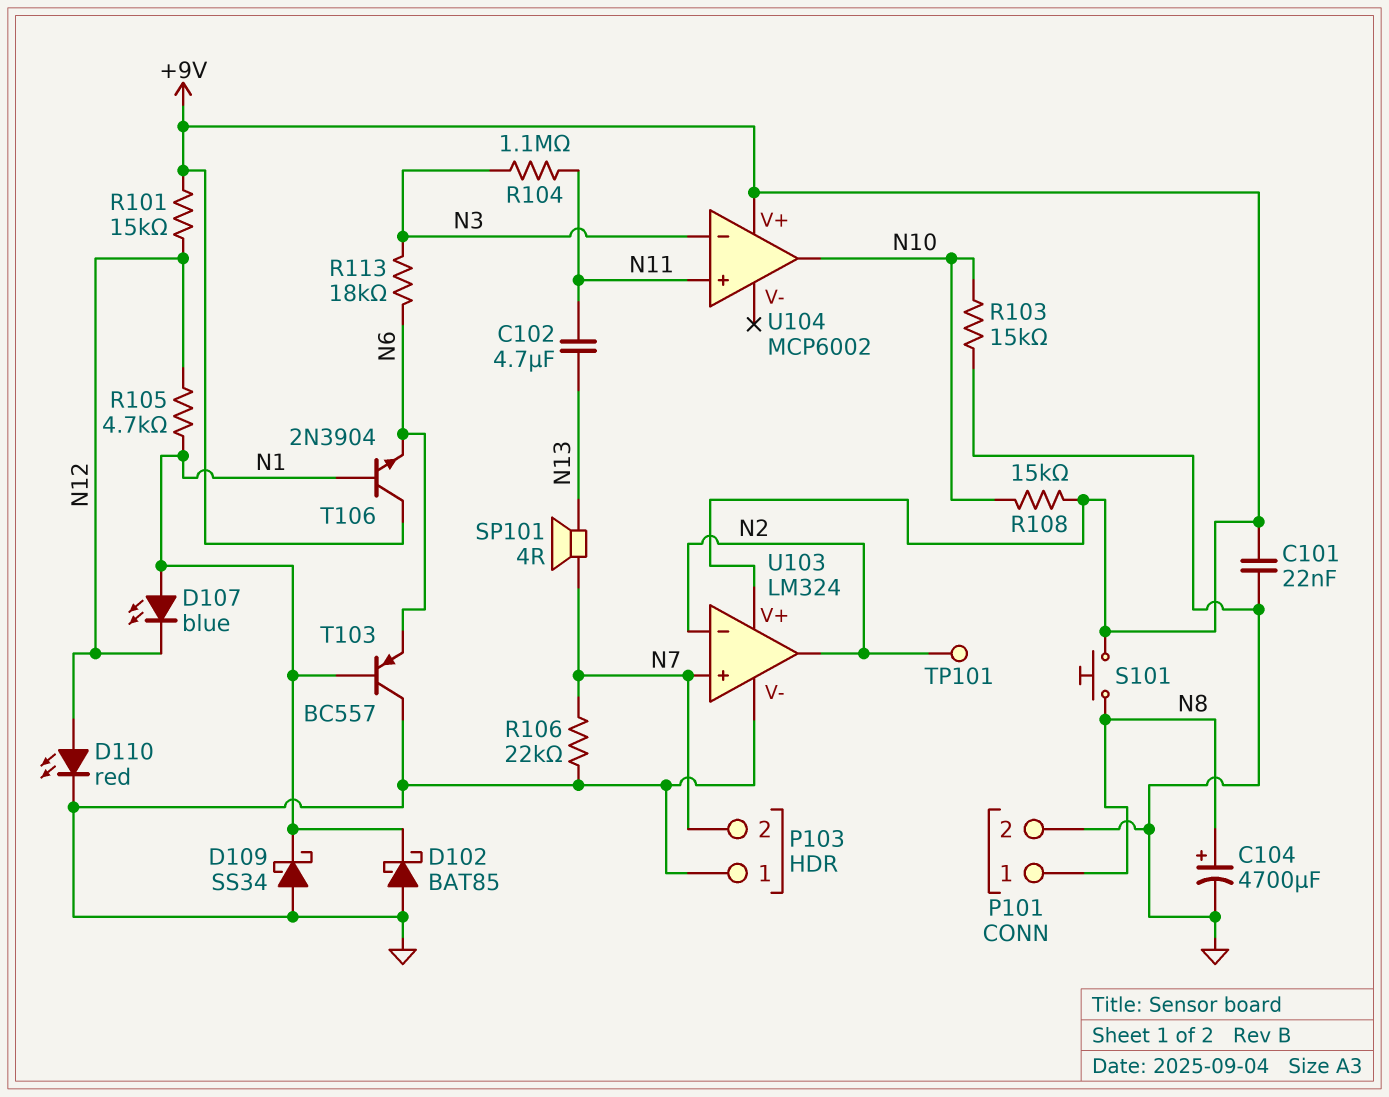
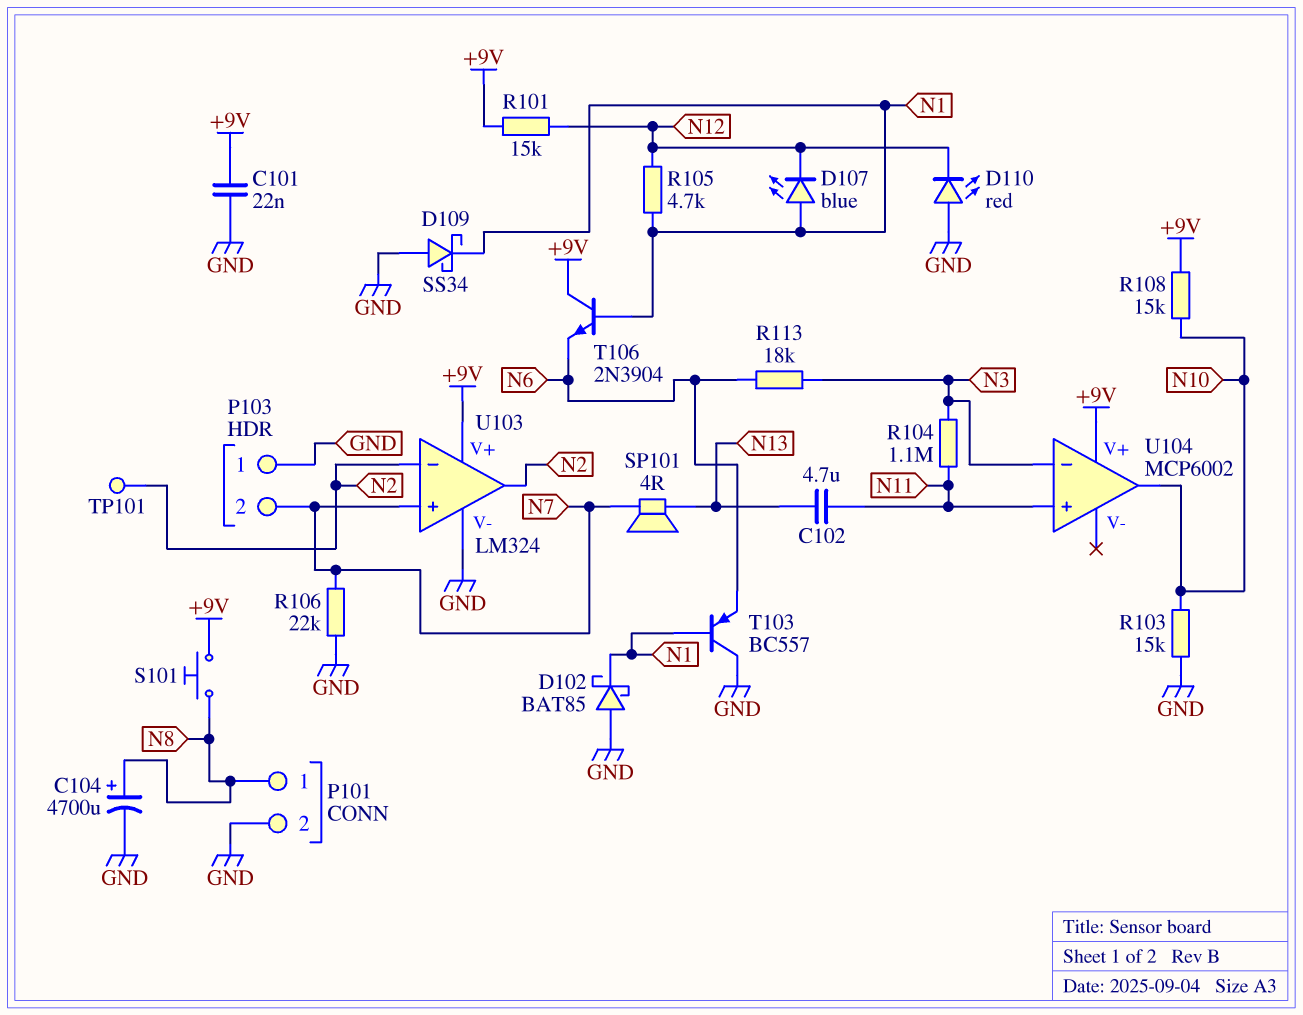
D110: LED red (A N12, K GND) -> LED red (A GND, K N12)

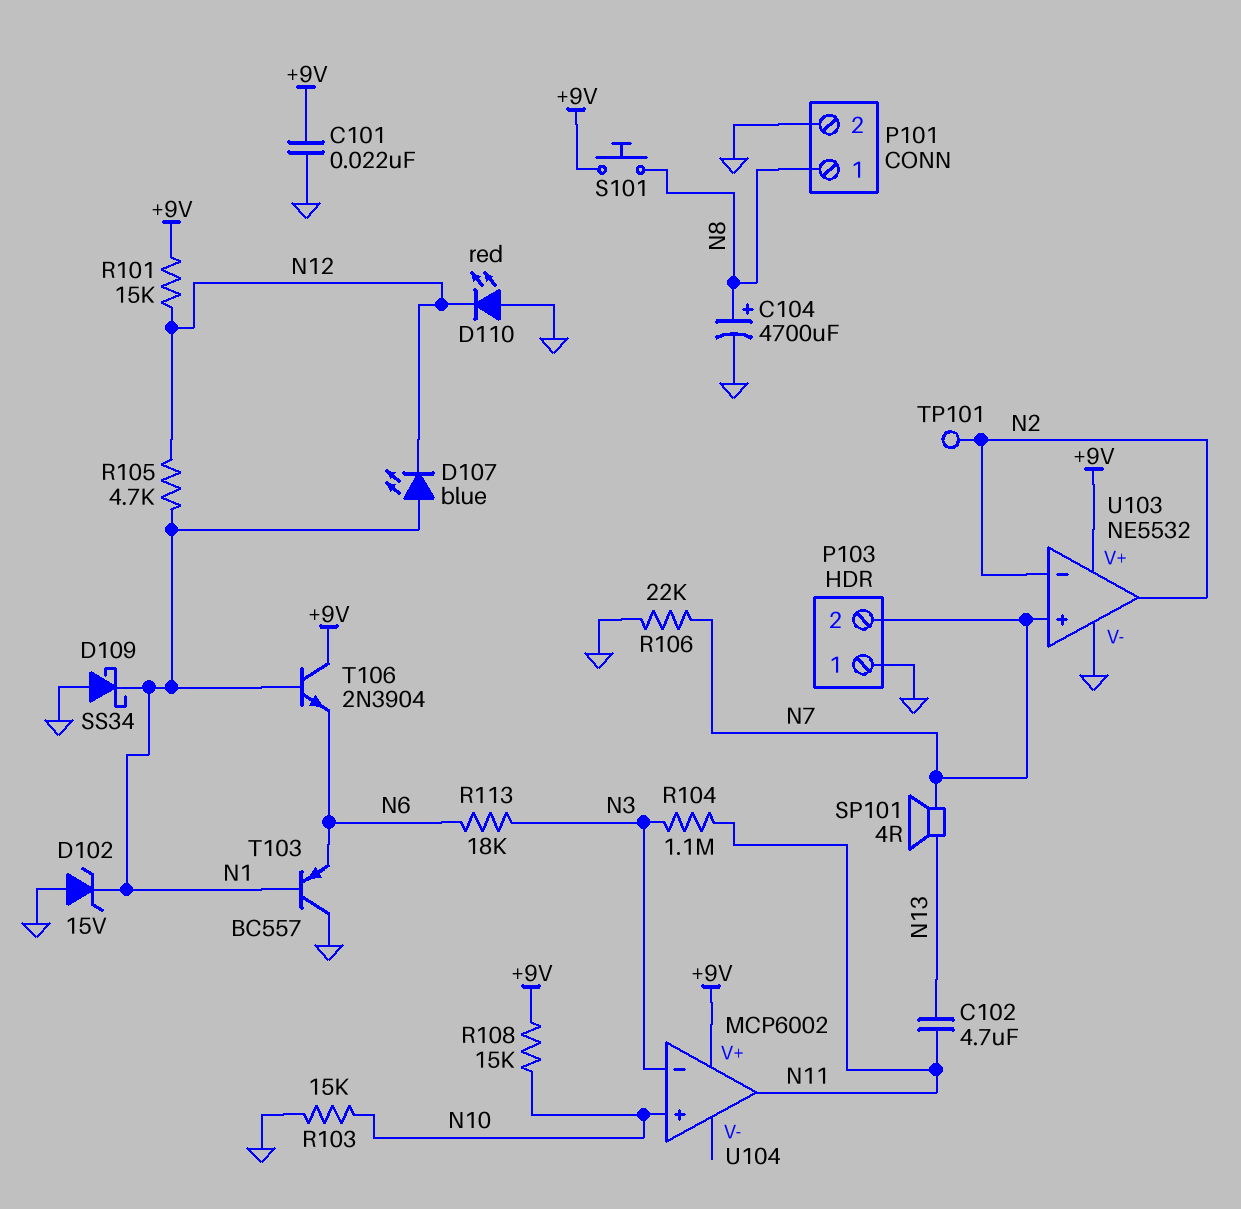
D102: schottky BAT85 (A GND, K N1) -> zener 15V (A GND, K N1)
U103: LM324 -> NE5532
U104 pin in+: N11 -> N10
U104 pin out: N10 -> N11

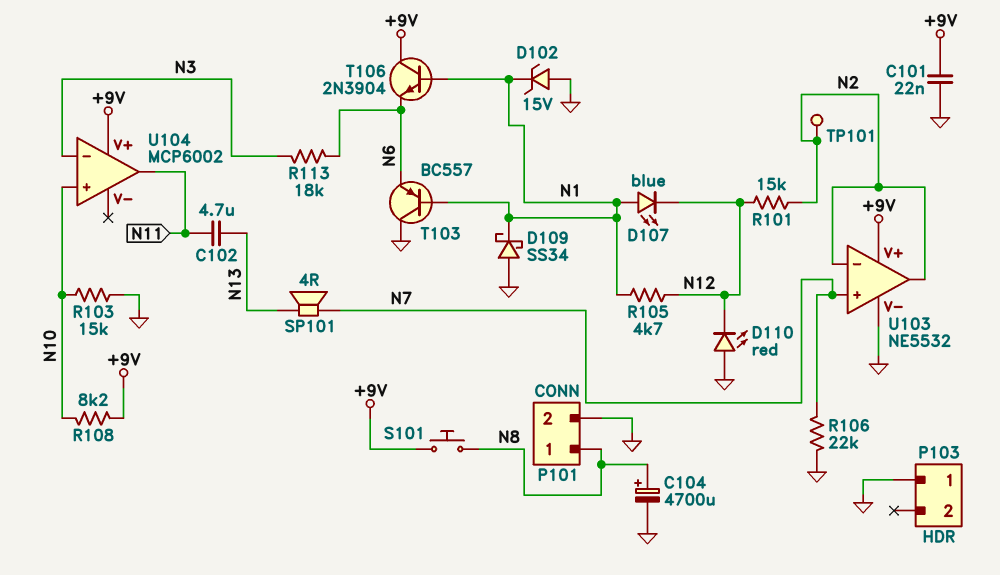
P103 pin 2: N7 -> none
R101: 15k (+9V, N12) -> 15k (N2, N12)
R104: 1.1M (N3, N11) -> none
R108: 15k (+9V, N10) -> 8.2k (+9V, N10)

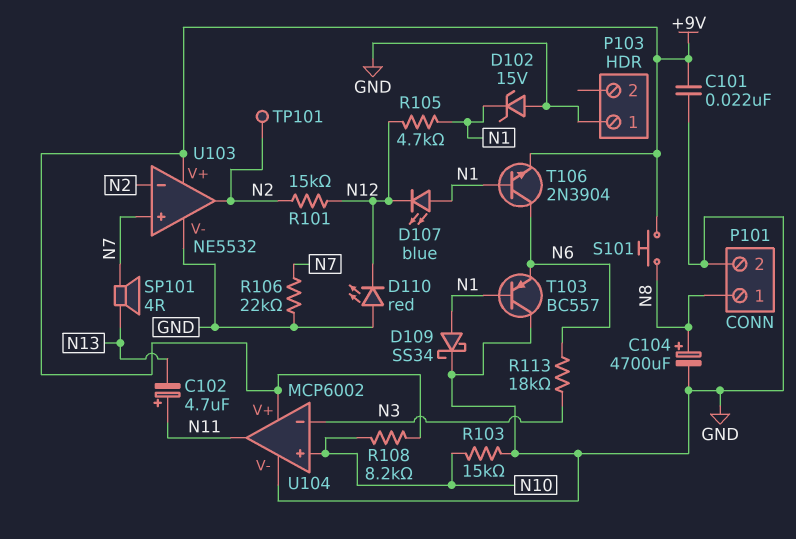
C102: 4.7uF (N11, N13) -> 4.7uF (plus N11, minus N13)
D109: schottky SS34 (A GND, K N1) -> schottky SS34 (A N1, K GND)
T106: NPN 2N3904 (B N1, C +9V, E N6) -> NPN 2N3904 (B N1, C N6, E +9V)
U104 pin V-: none -> GND

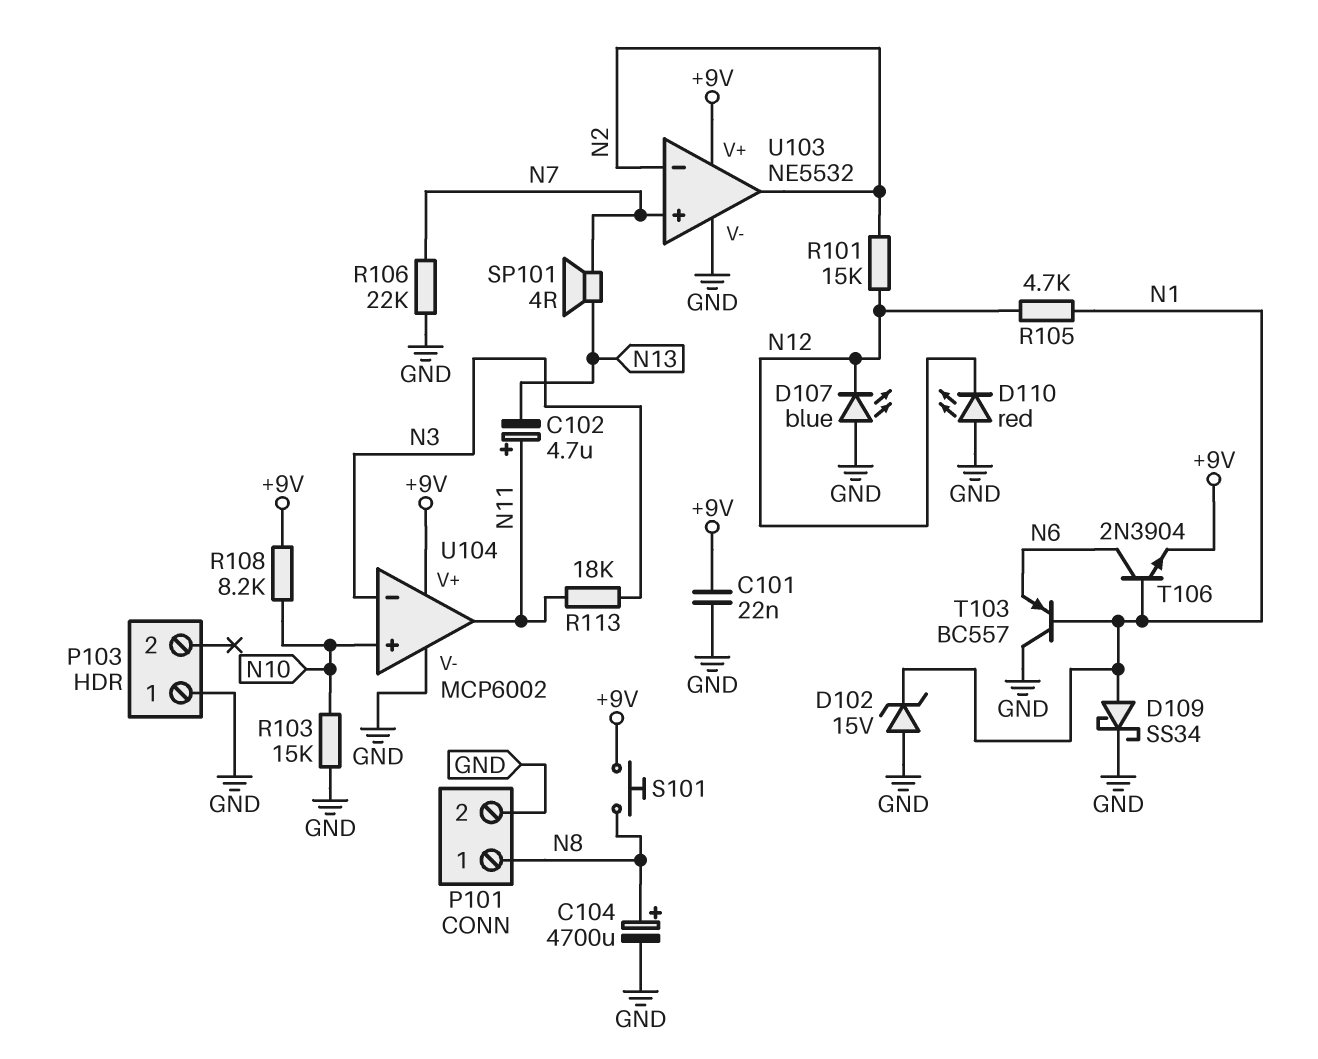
D107: LED blue (A N1, K N12) -> LED blue (A GND, K N12)
R113: 18k (N3, N6) -> 18k (N3, N11)
TP101: test point (N2) -> none

